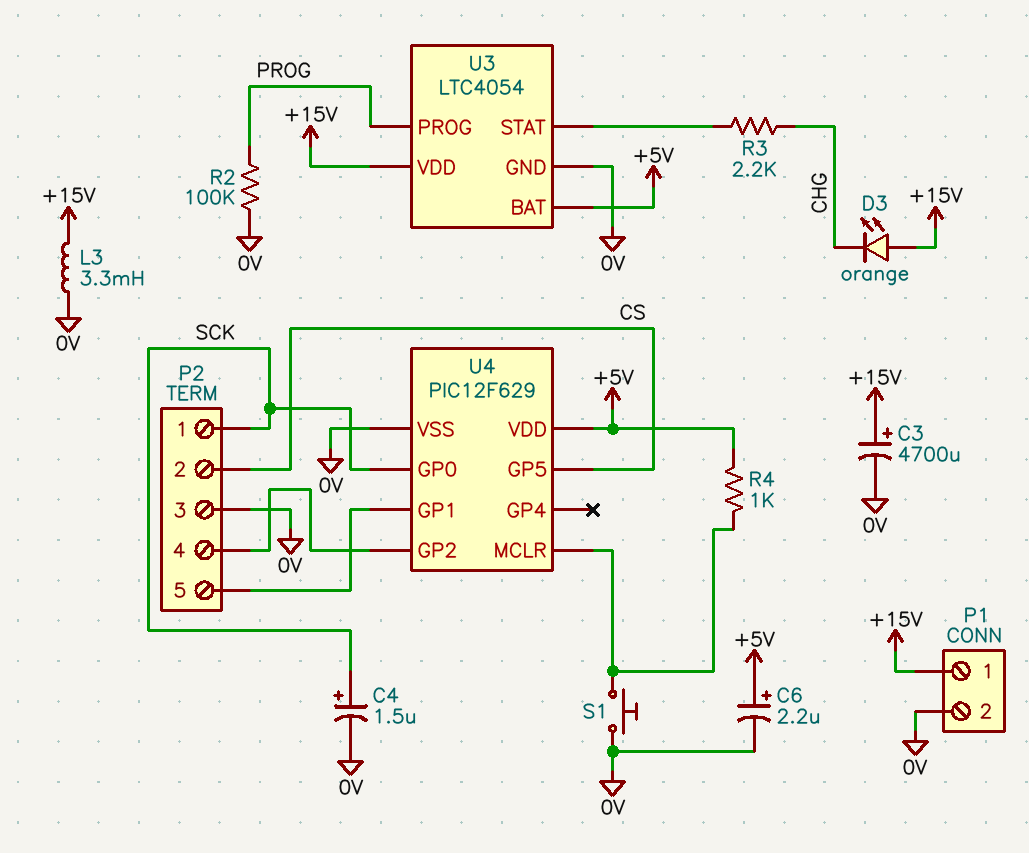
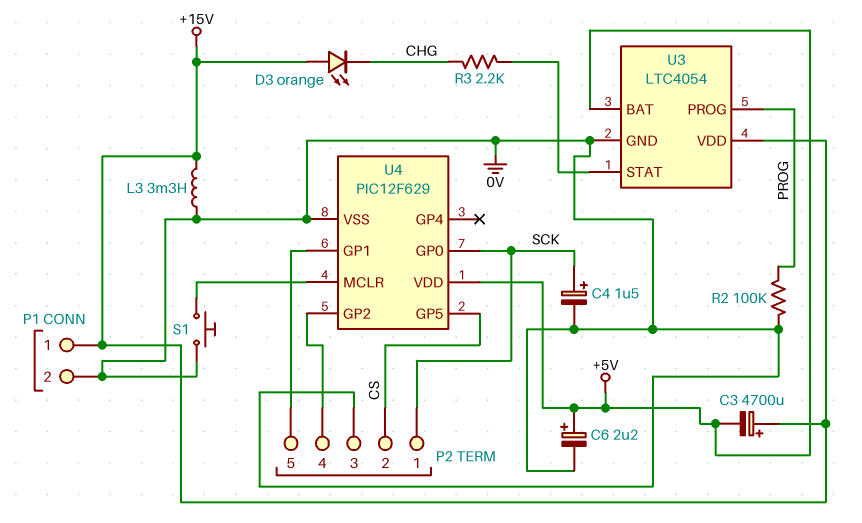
C3: 4700uF (plus +15V, minus 0V) -> 4700uF (plus +15V, minus +5V)
R4: 1k (+5V, U4/MCLR) -> none

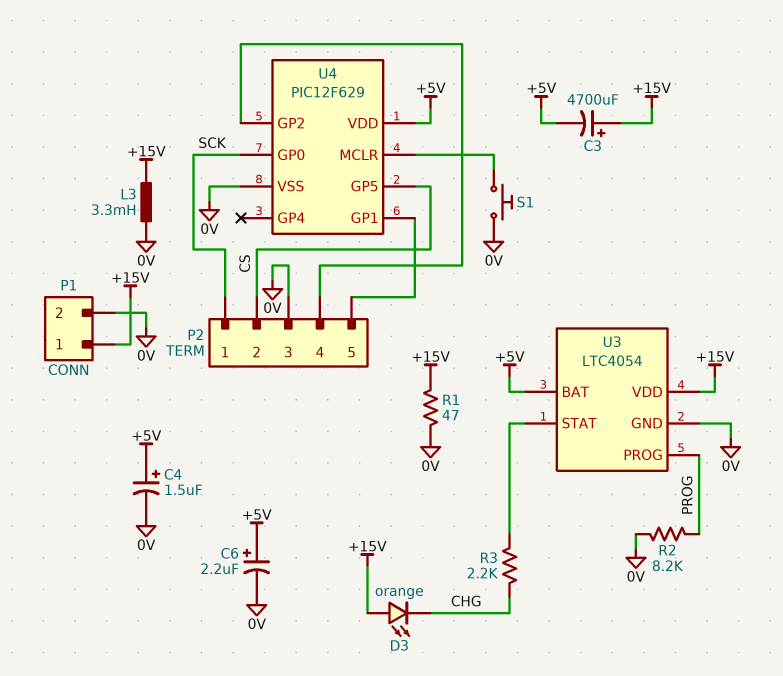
C4: 1.5uF (plus SCK, minus 0V) -> 1.5uF (plus +5V, minus 0V)
R1: none -> 47 (+15V, 0V)
R2: 100k (0V, PROG) -> 8.2k (0V, PROG)

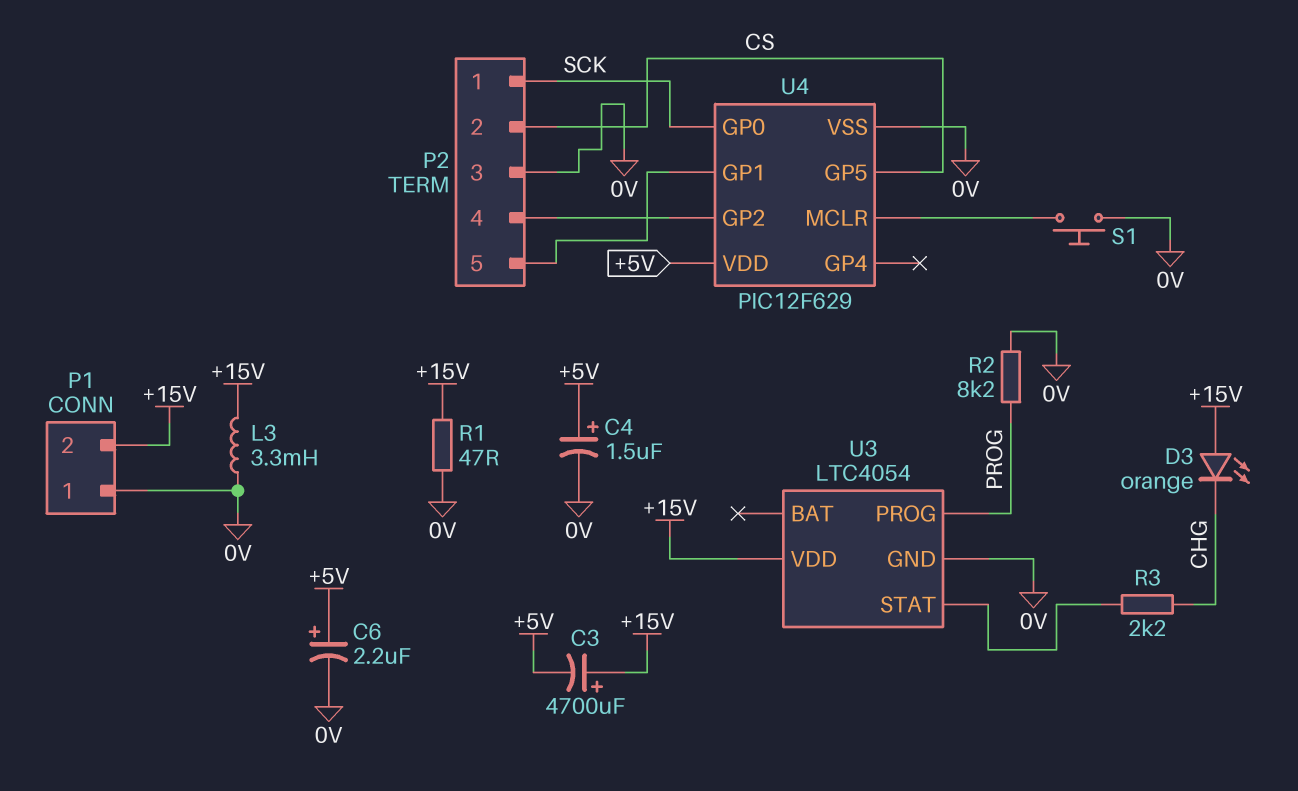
P1 pin 1: +15V -> 0V
P1 pin 2: 0V -> +15V
U3 pin BAT: +5V -> none

